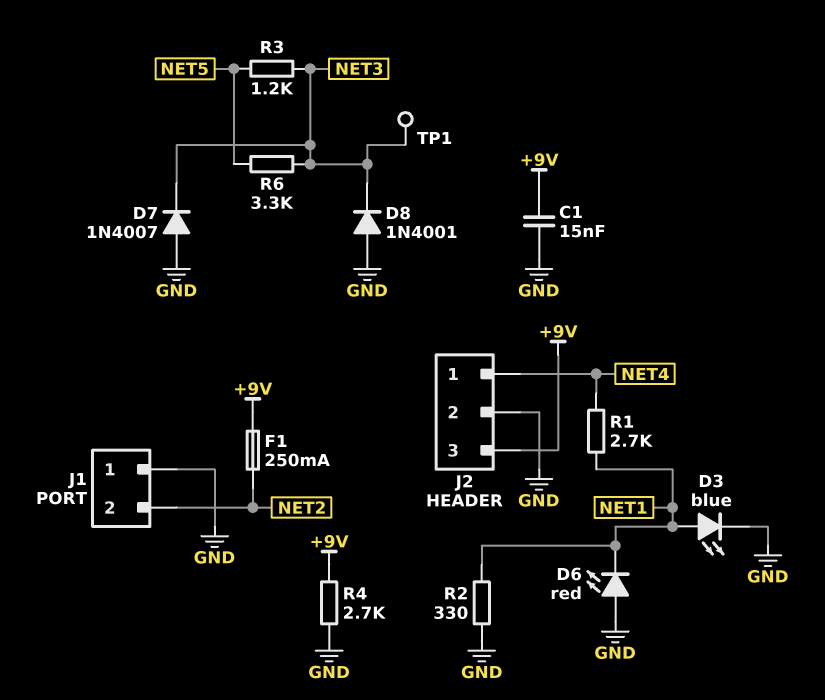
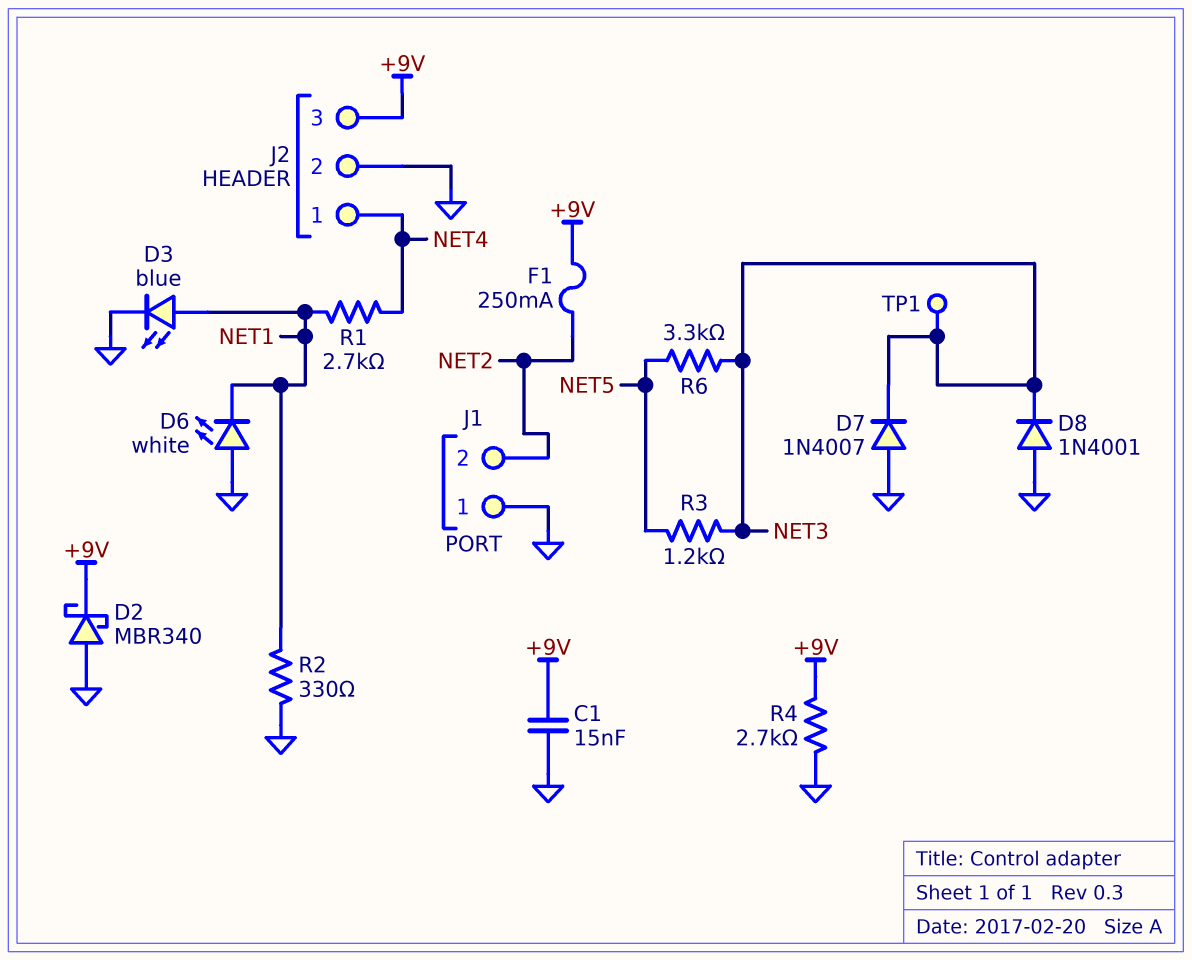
D2: none -> schottky MBR340 (A GND, K +9V)
D6: LED red (A GND, K NET1) -> LED white (A GND, K NET1)

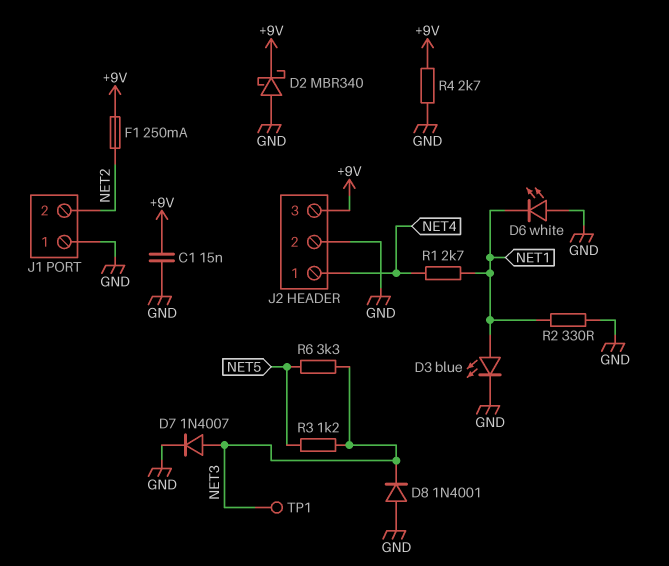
D7: diode 1N4007 (A GND, K NET3) -> diode 1N4007 (A NET3, K GND)

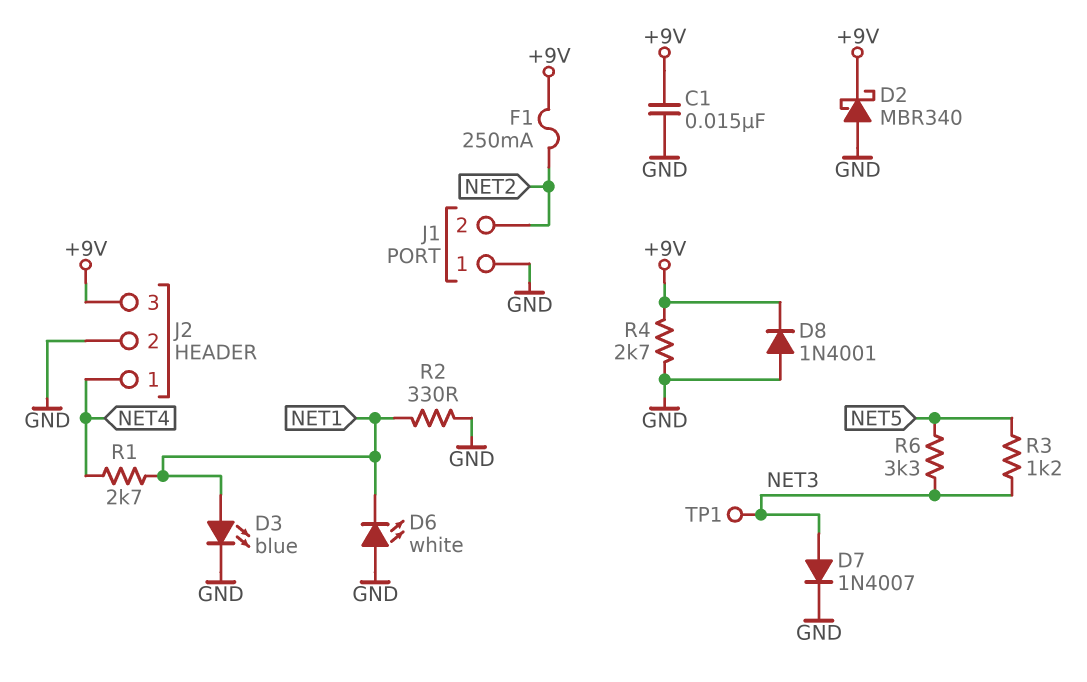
D8: diode 1N4001 (A GND, K NET3) -> diode 1N4001 (A GND, K +9V)

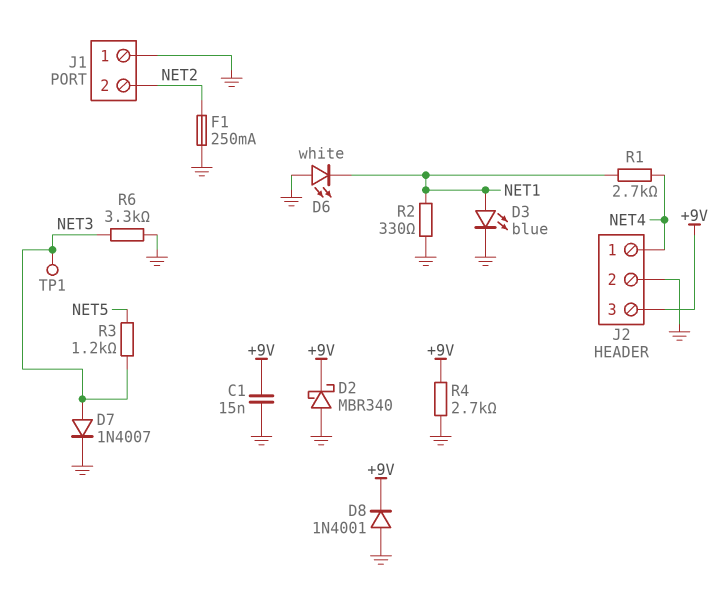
F1: 250mA (+9V, NET2) -> 250mA (GND, NET2)
R6: 3.3k (NET3, NET5) -> 3.3k (GND, NET3)

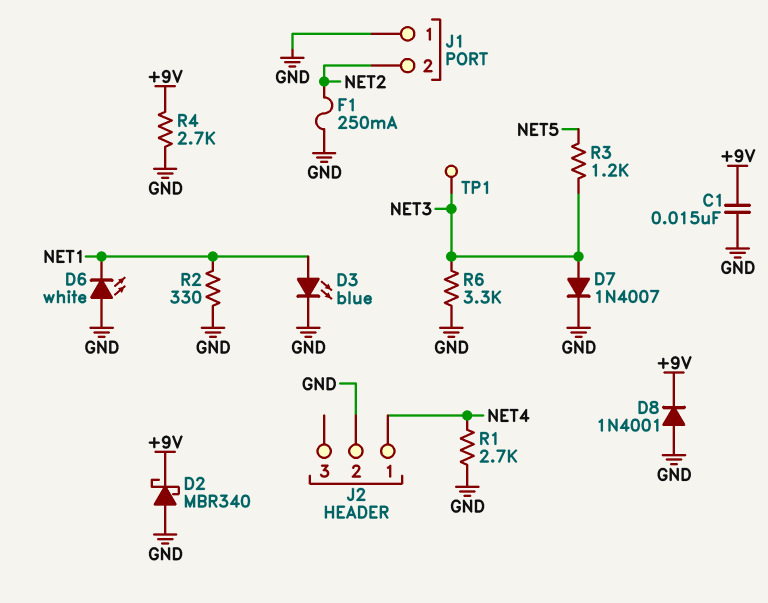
J2 pin 3: +9V -> none
R1: 2.7k (NET1, NET4) -> 2.7k (GND, NET4)

